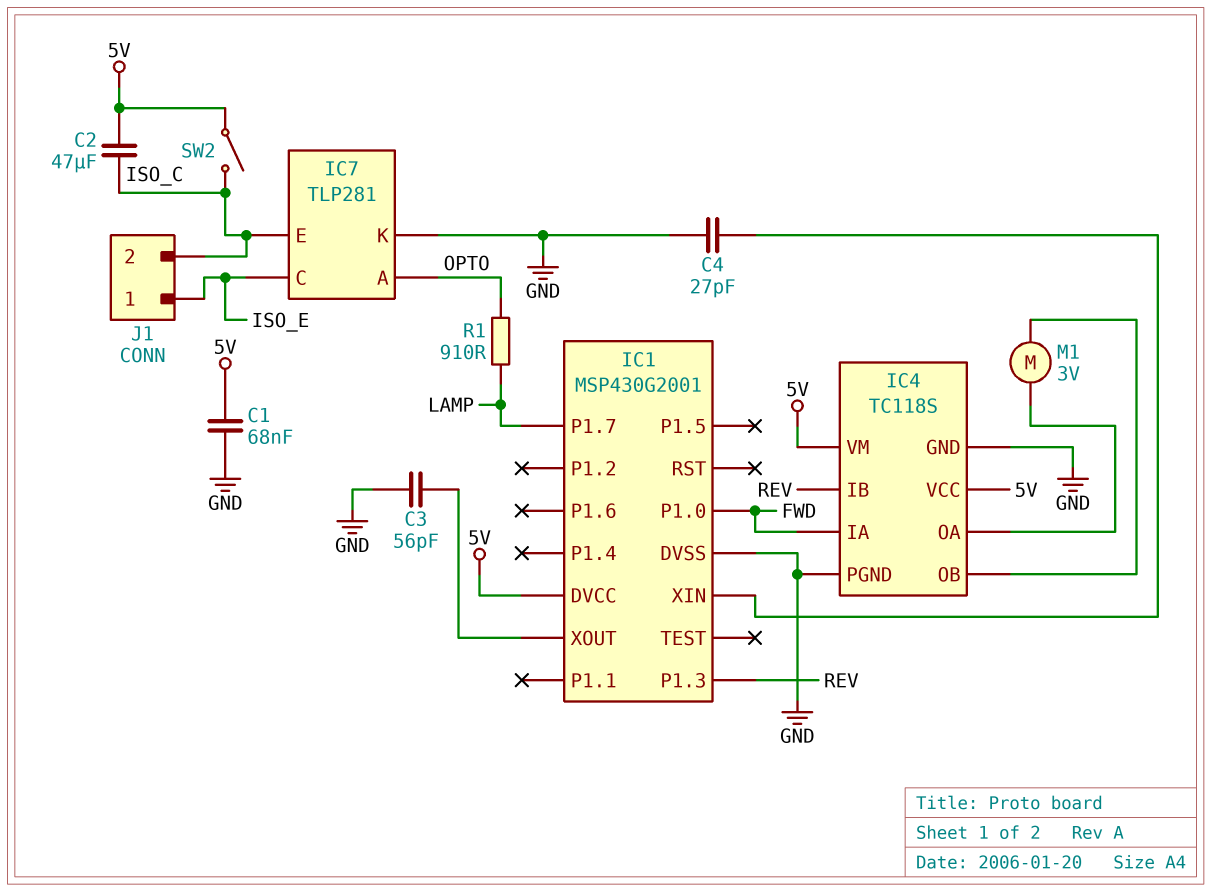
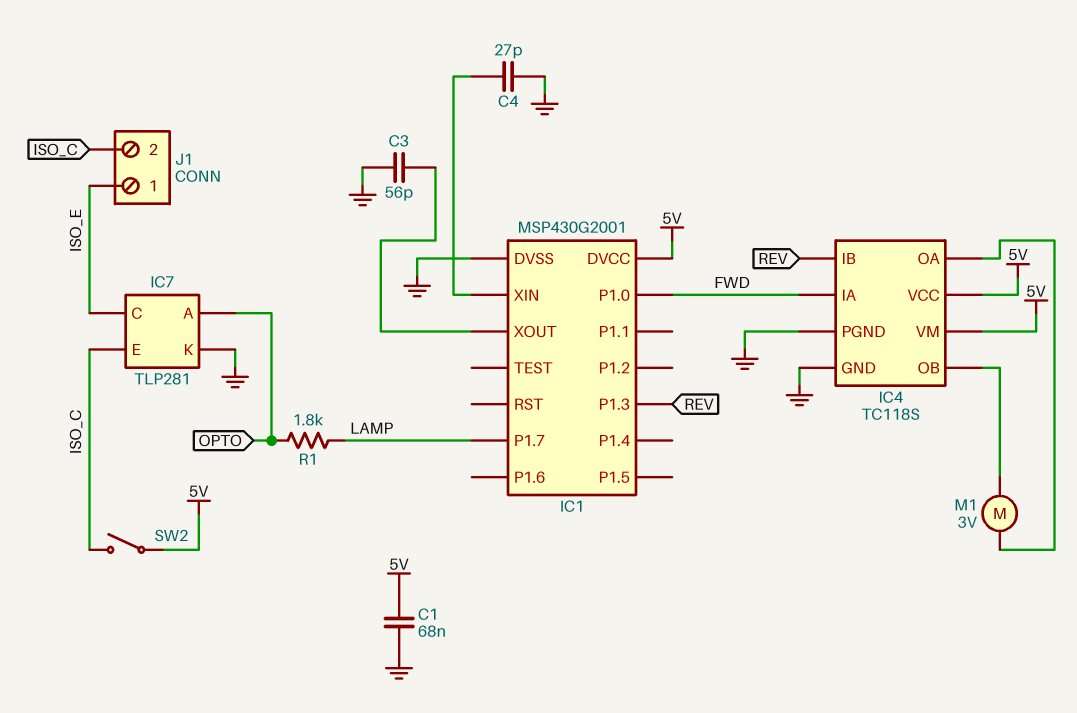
C2: 47uF (5V, ISO_C) -> none
R1: 910 (LAMP, OPTO) -> 1.8k (LAMP, OPTO)

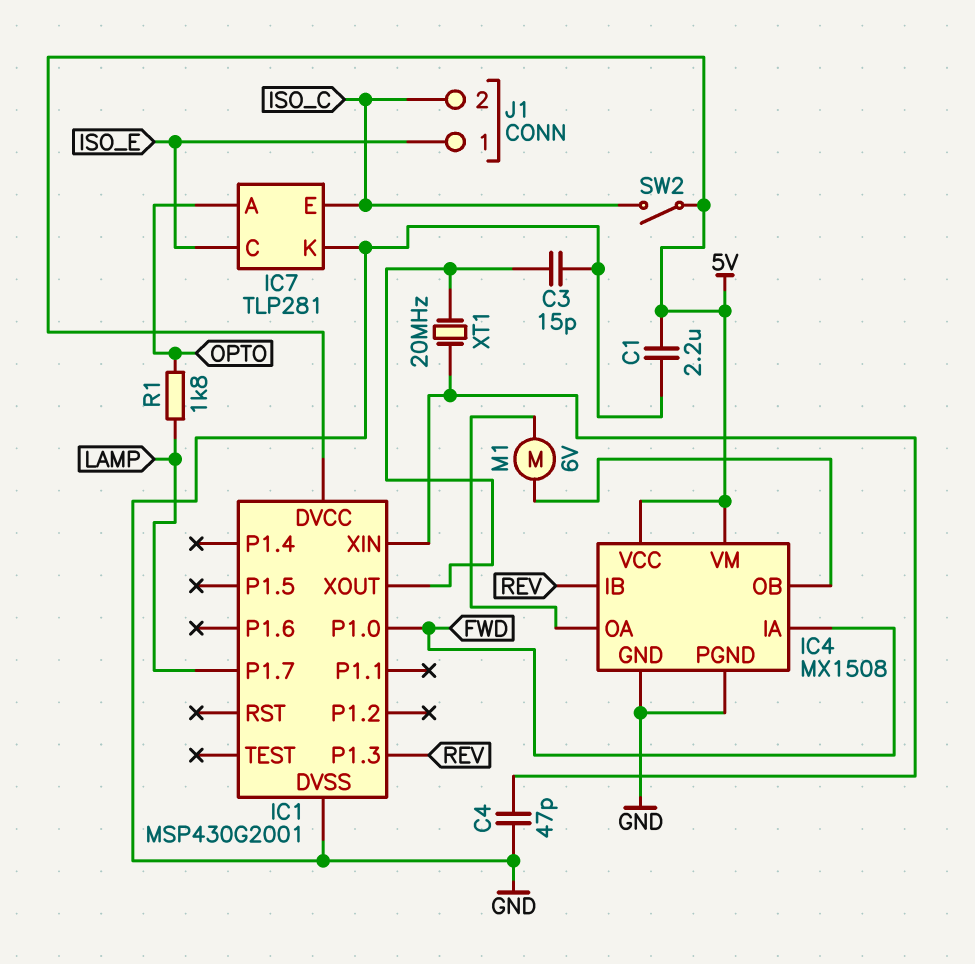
C1: 68nF (5V, GND) -> 2.2uF (5V, GND)
C3: 56pF (GND, IC1/XOUT) -> 15pF (GND, IC1/XOUT)
C4: 27pF (GND, IC1/XIN) -> 47pF (GND, IC1/XIN)
IC4: TC118S -> MX1508
M1: motor 3V (IC4/OA, IC4/OB) -> motor 6V (IC4/OA, IC4/OB)
XT1: none -> 20MHz (IC1/XIN, IC1/XOUT)

